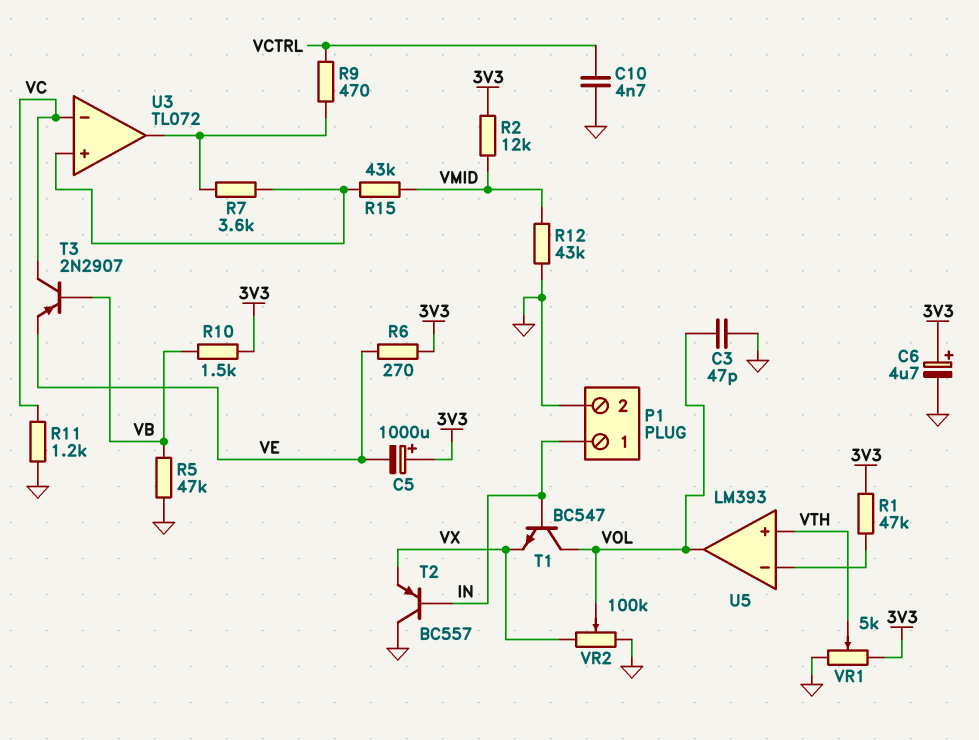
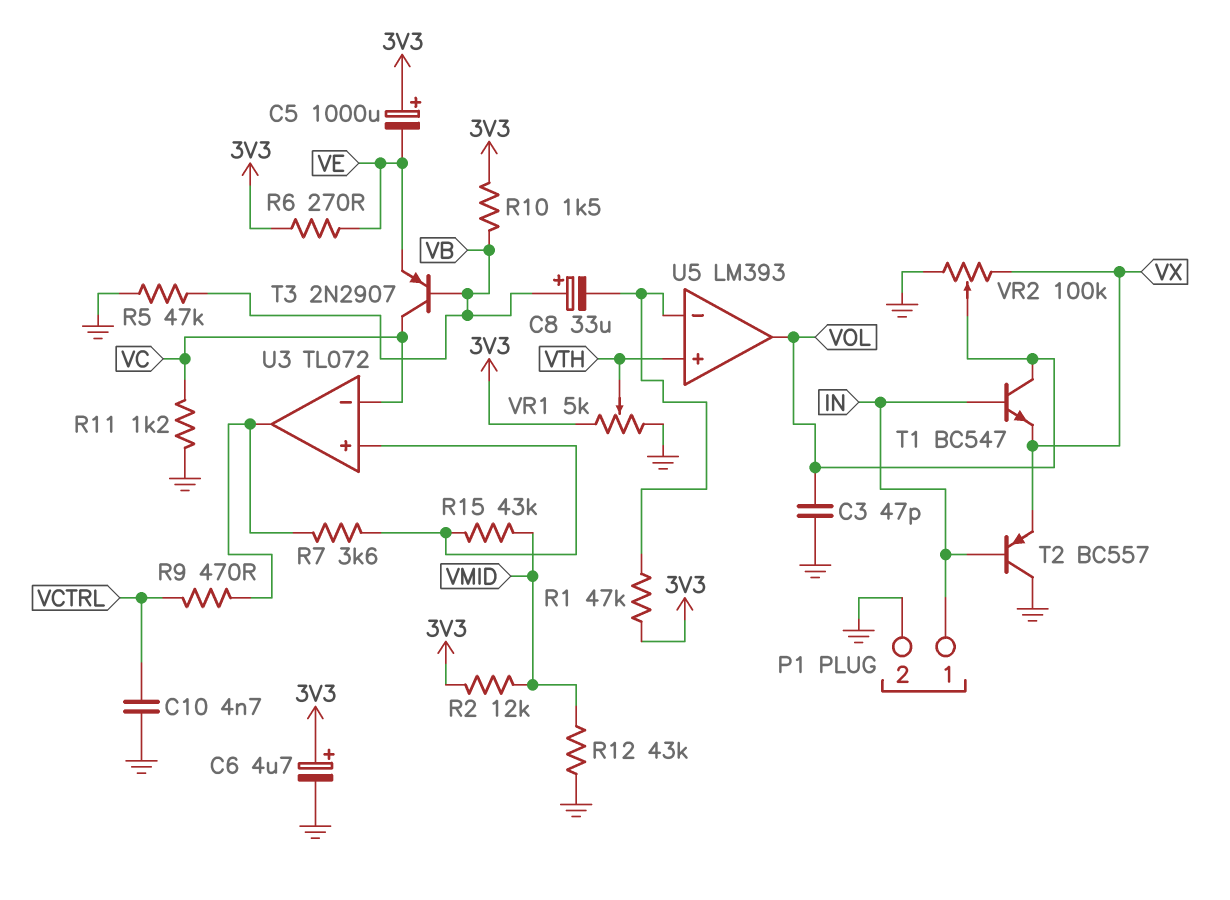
C8: none -> 33uF (plus VB, minus U5/in-)

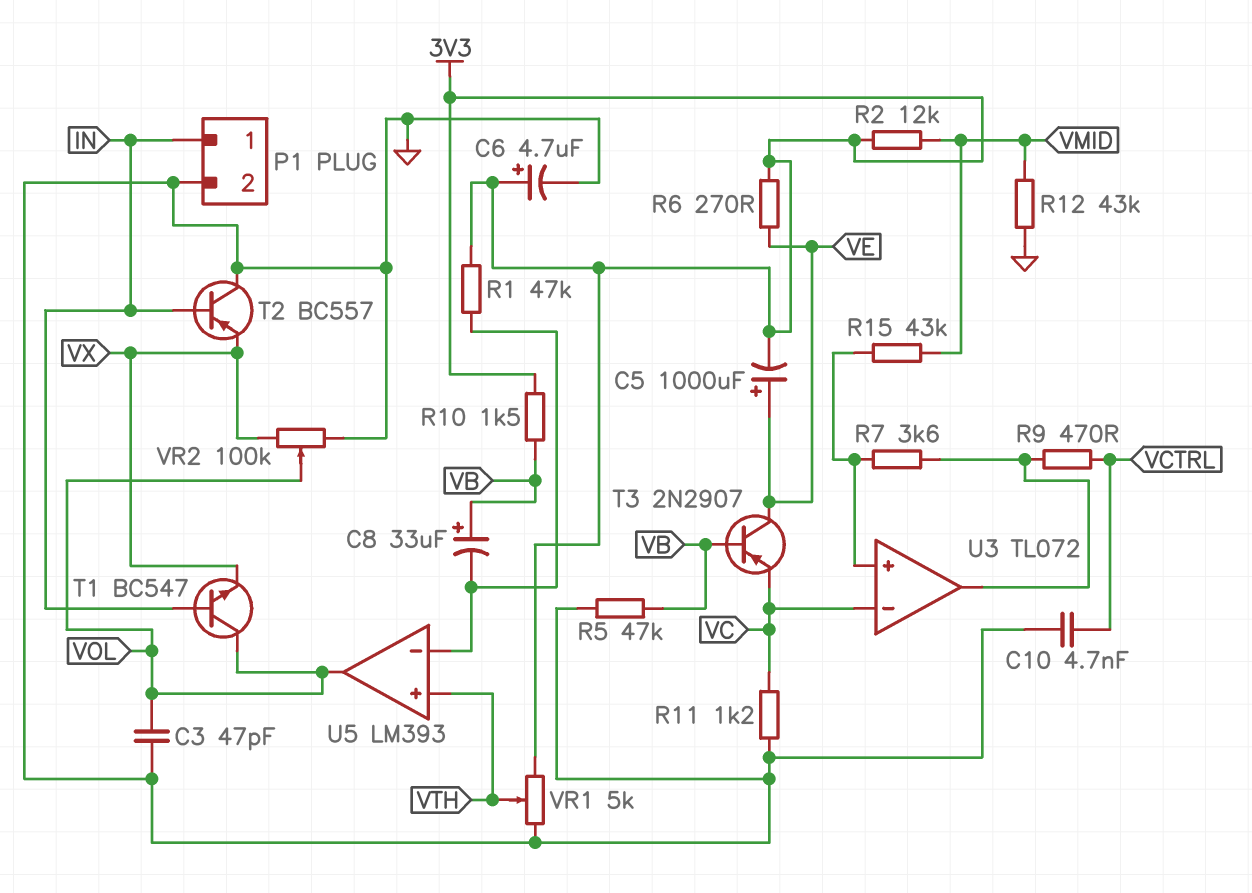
C5: 1000uF (plus 3V3, minus VE) -> 1000uF (plus VE, minus 3V3)
T3: PNP 2N2907 (B VB, C VC, E VE) -> PNP 2N2907 (B VB, C VE, E VC)

